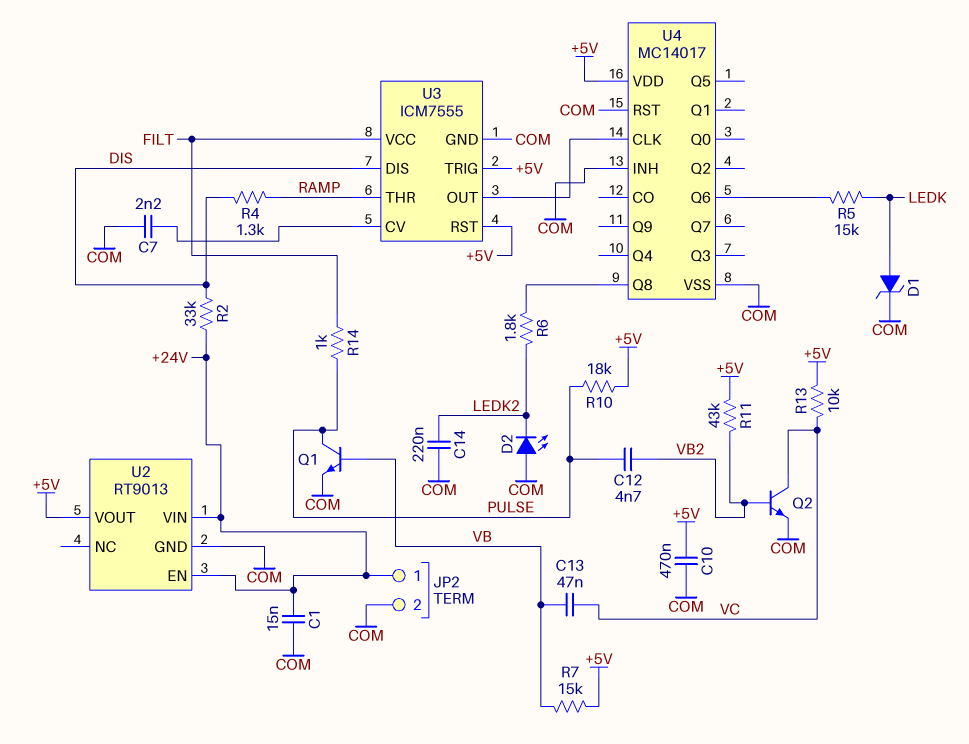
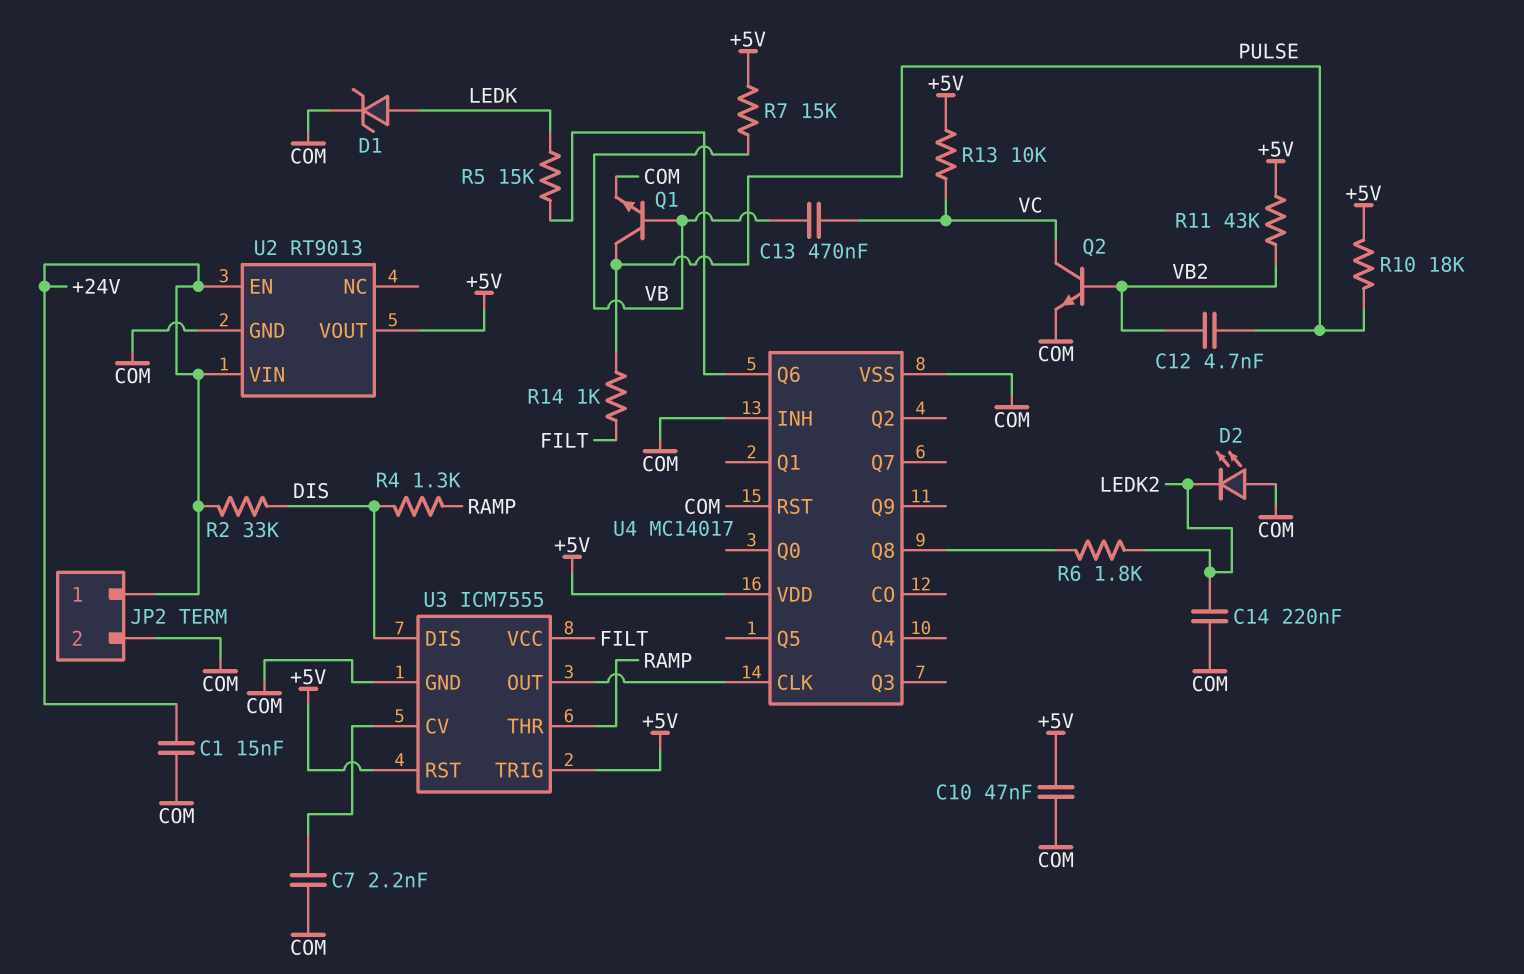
C10: 470nF (+5V, COM) -> 47nF (+5V, COM)
C13: 47nF (VB, VC) -> 470nF (VB, VC)

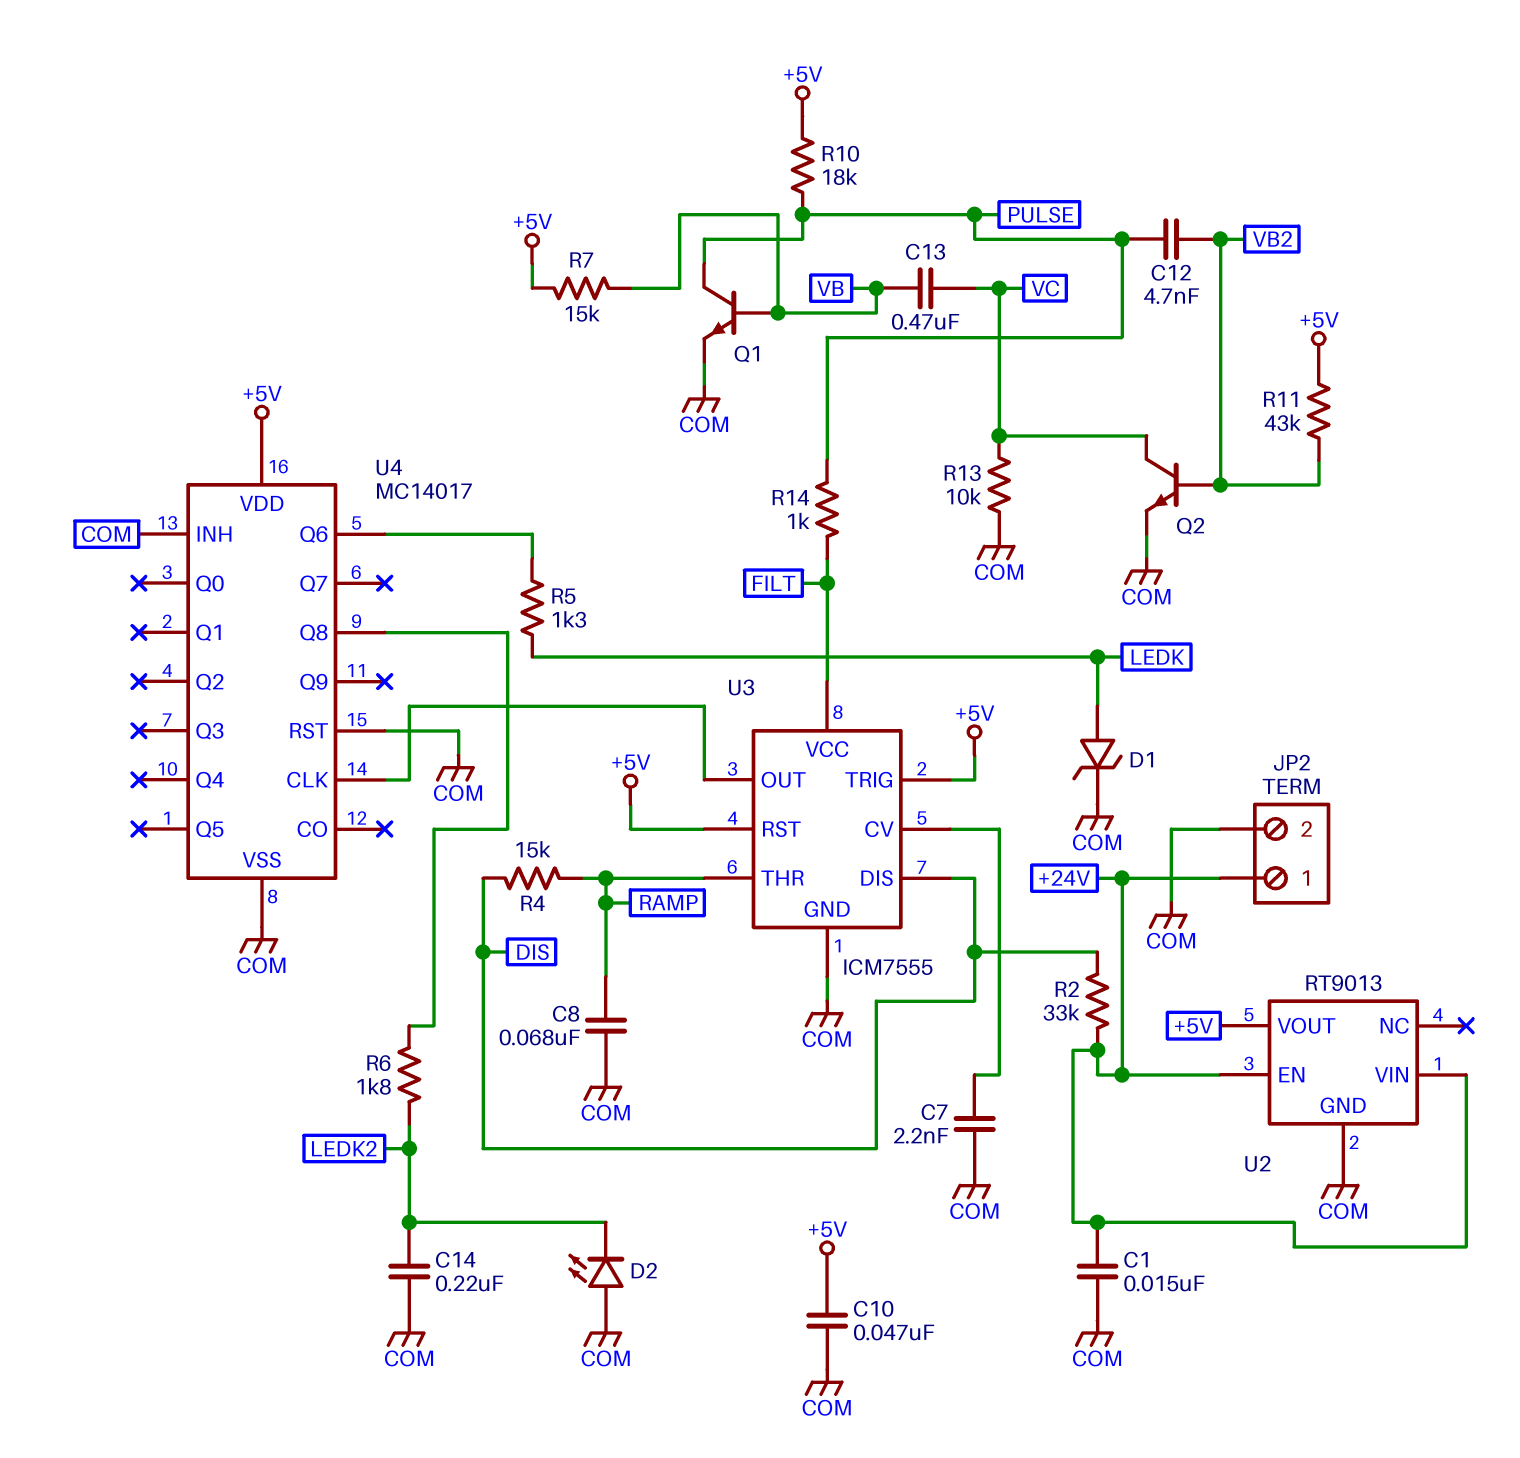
C8: none -> 68nF (COM, RAMP)
R4: 1.3k (DIS, RAMP) -> 15k (DIS, RAMP)
R5: 15k (LEDK, U4/Q6) -> 1.3k (LEDK, U4/Q6)
R13: 10k (+5V, VC) -> 10k (COM, VC)

